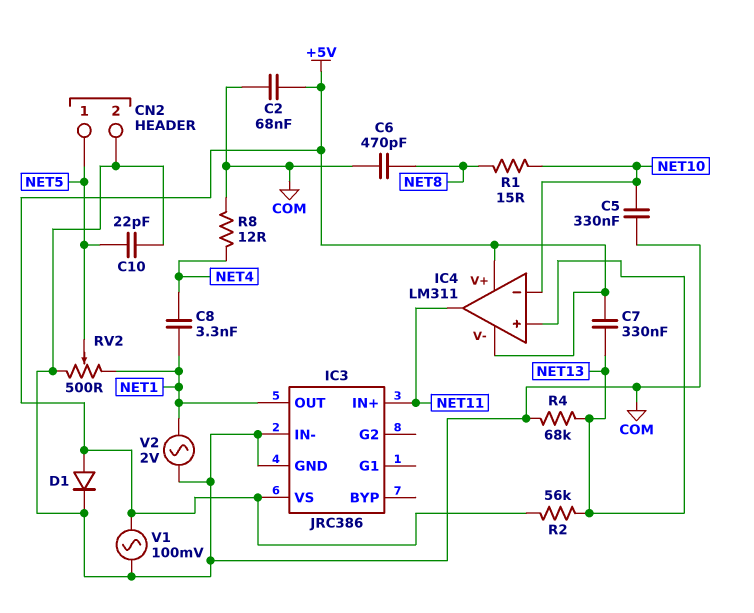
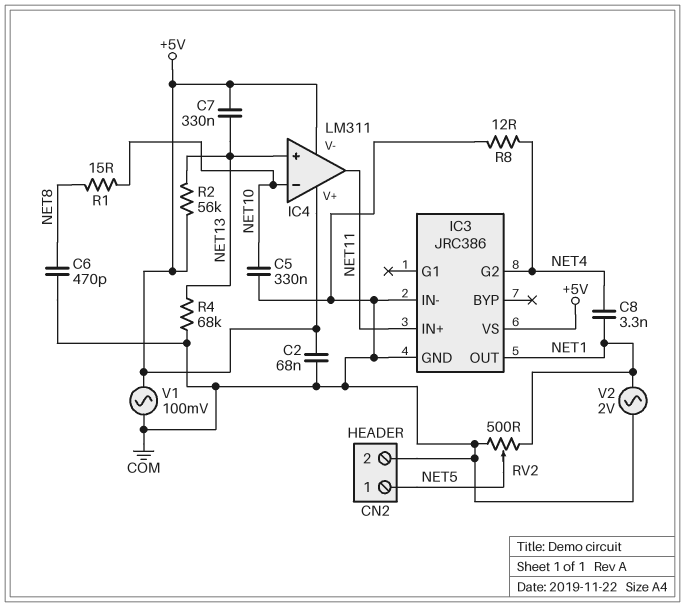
C10: 22pF (COM, NET5) -> none
D1: diode (A +5V, K COM) -> none
IC3 pin G2: none -> NET4

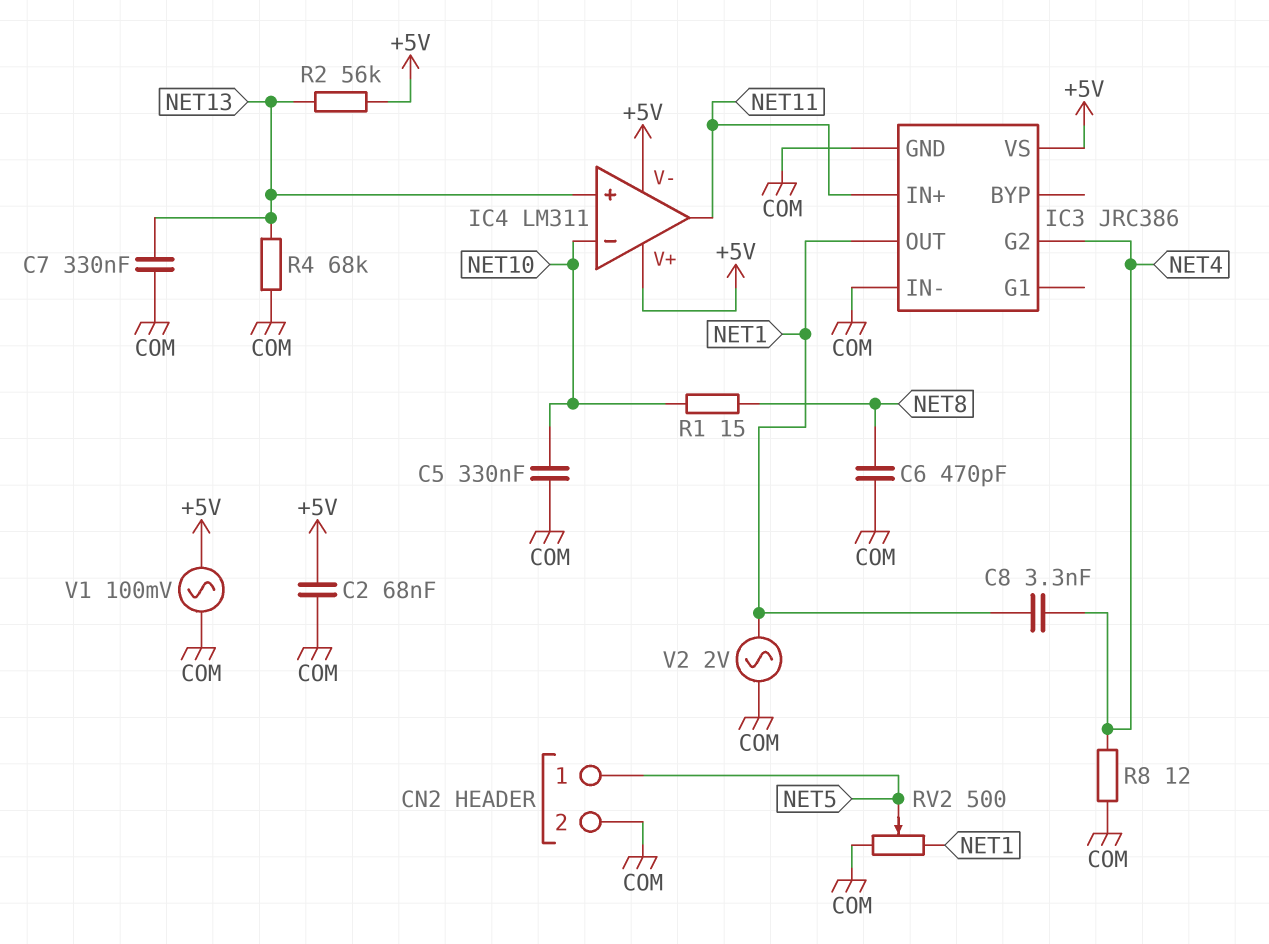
C7: 330nF (+5V, NET13) -> 330nF (COM, NET13)

